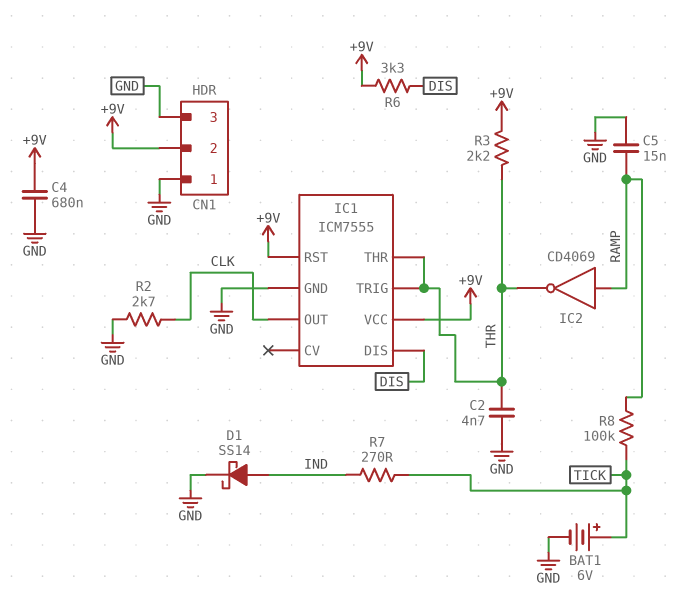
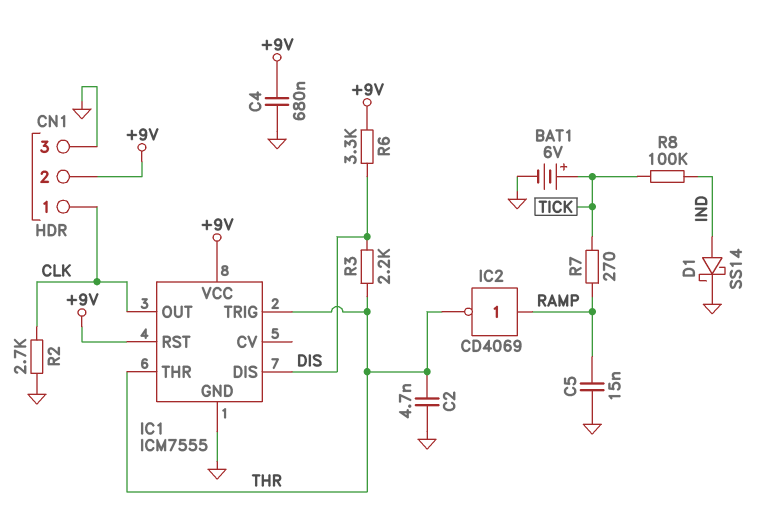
CN1 pin 1: GND -> CLK
R3: 2.2k (+9V, THR) -> 2.2k (DIS, THR)
R7: 270 (IND, TICK) -> 270 (RAMP, TICK)
R8: 100k (RAMP, TICK) -> 100k (IND, TICK)

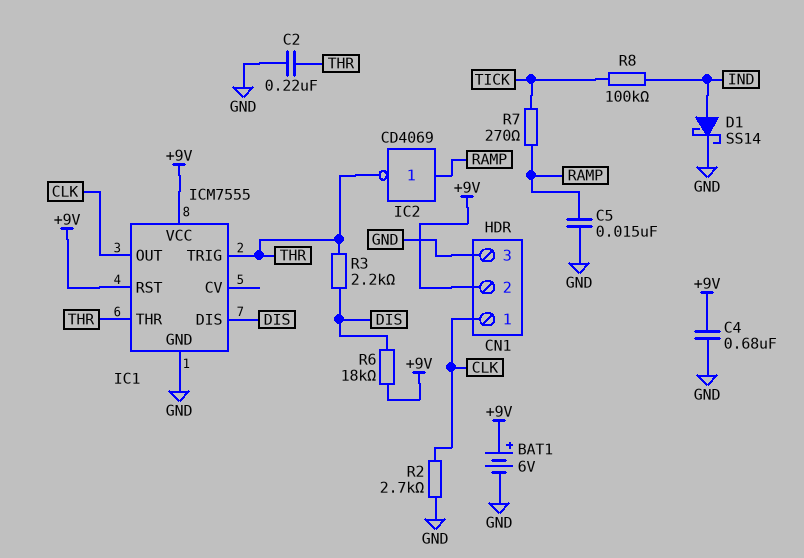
BAT1: 6V (plus TICK, minus GND) -> 6V (plus +9V, minus GND)
C2: 4.7nF (GND, THR) -> 220nF (GND, THR)
R6: 3.3k (+9V, DIS) -> 18k (+9V, DIS)

